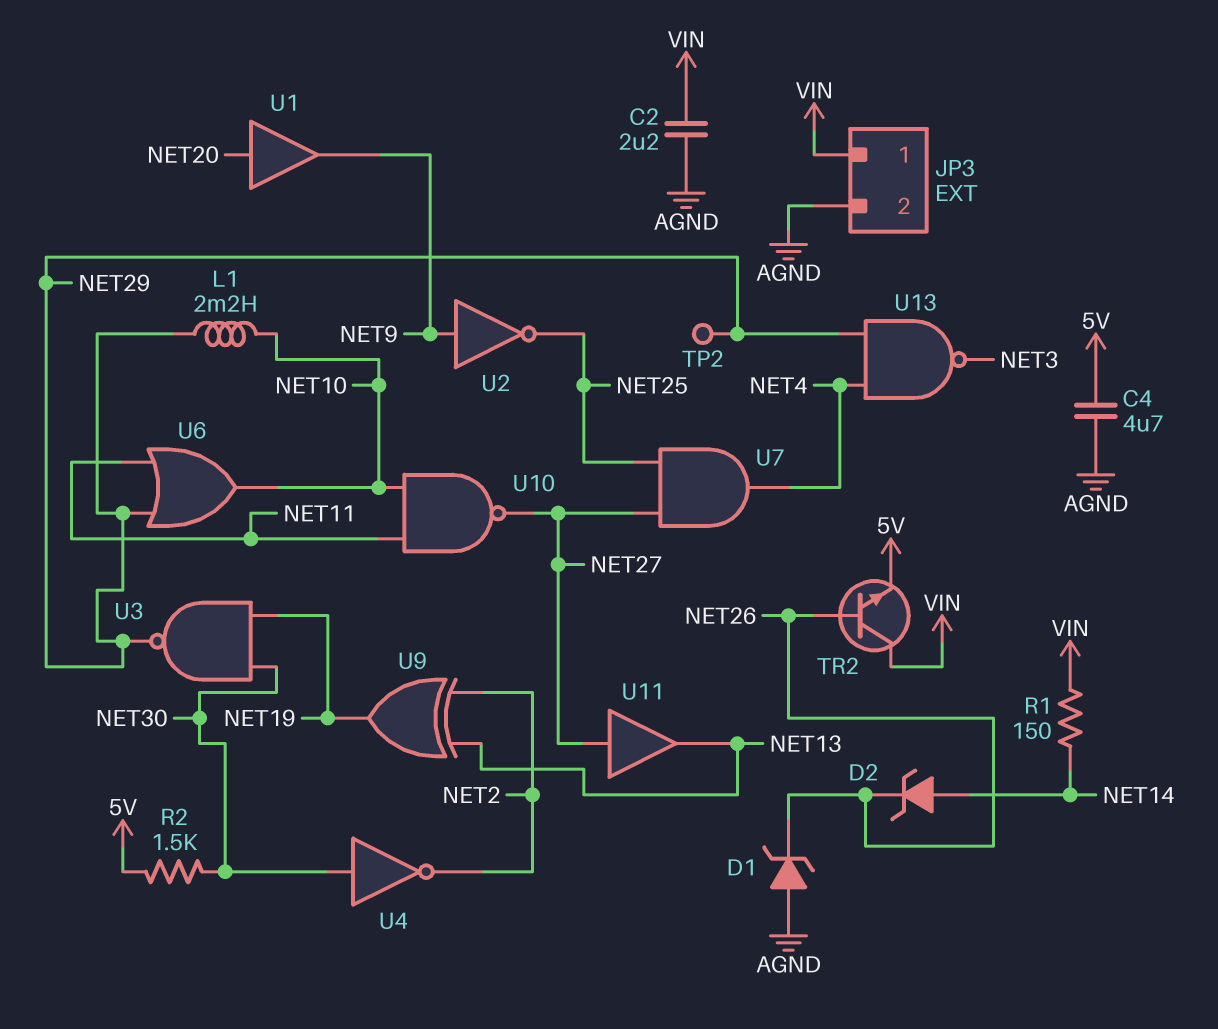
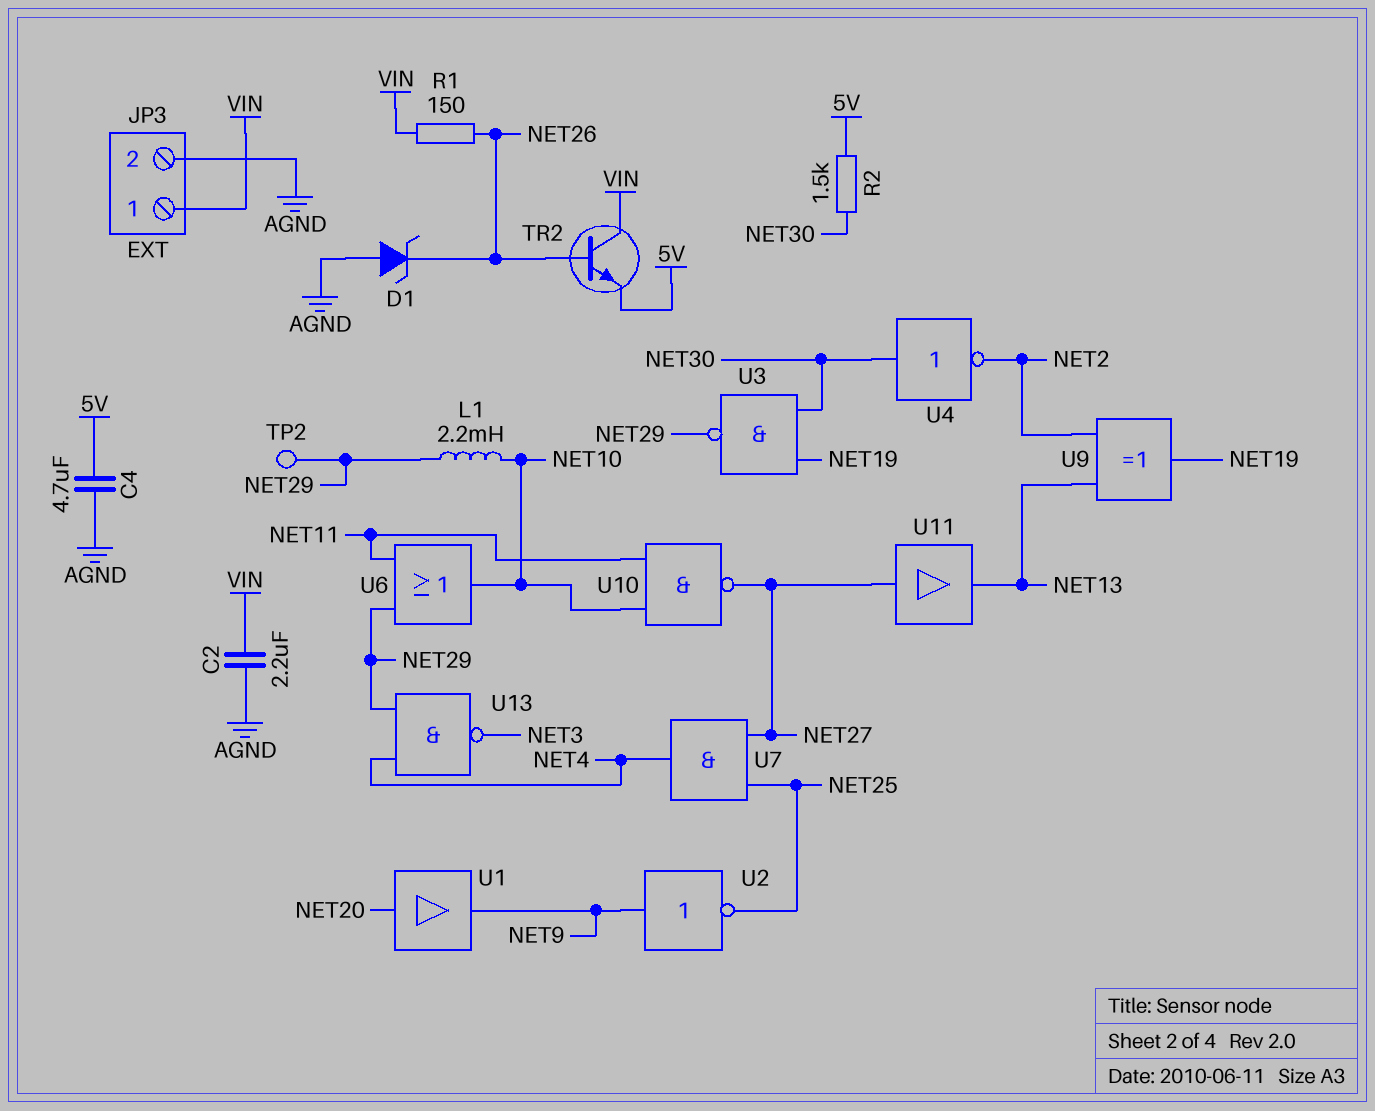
D2: zener (A NET14, K NET26) -> none
R1: 150 (NET14, VIN) -> 150 (NET26, VIN)

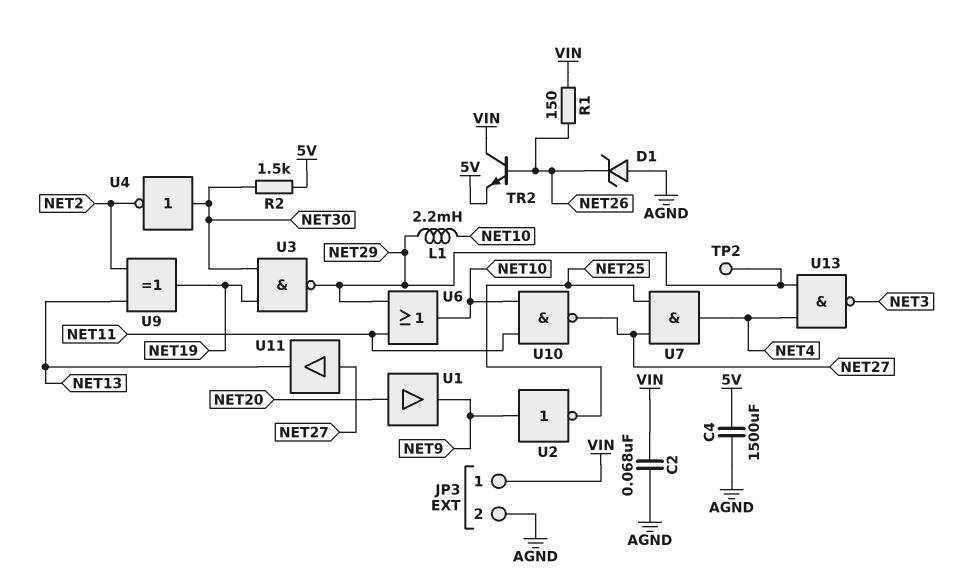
C2: 2.2uF (AGND, VIN) -> 68nF (AGND, VIN)
C4: 4.7uF (5V, AGND) -> 1500uF (5V, AGND)

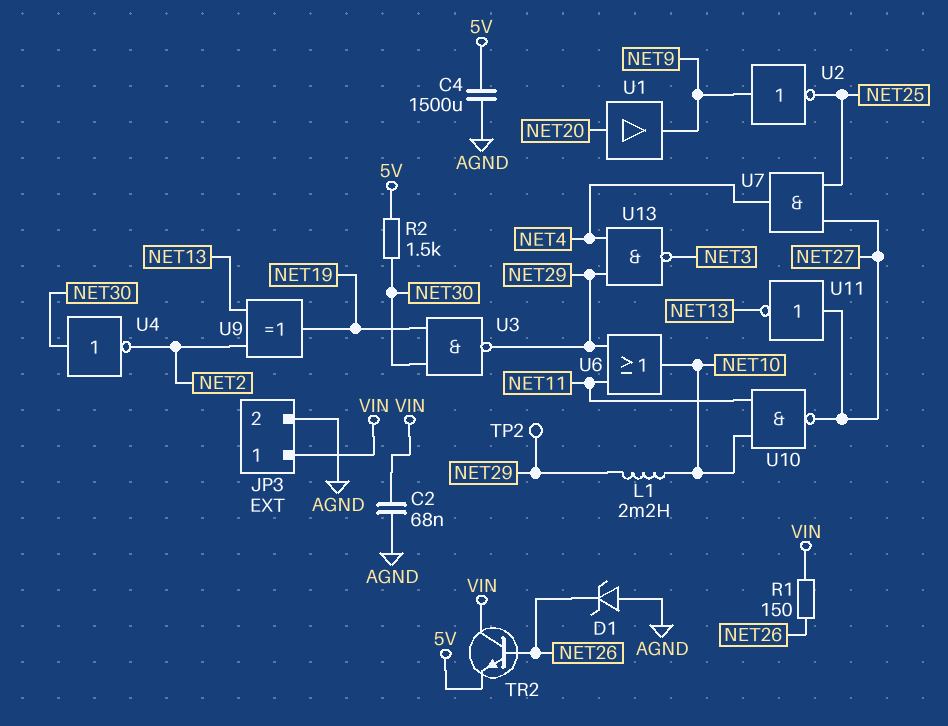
U11: buffer (in NET27, out NET13) -> NOT (in NET27, out NET13)

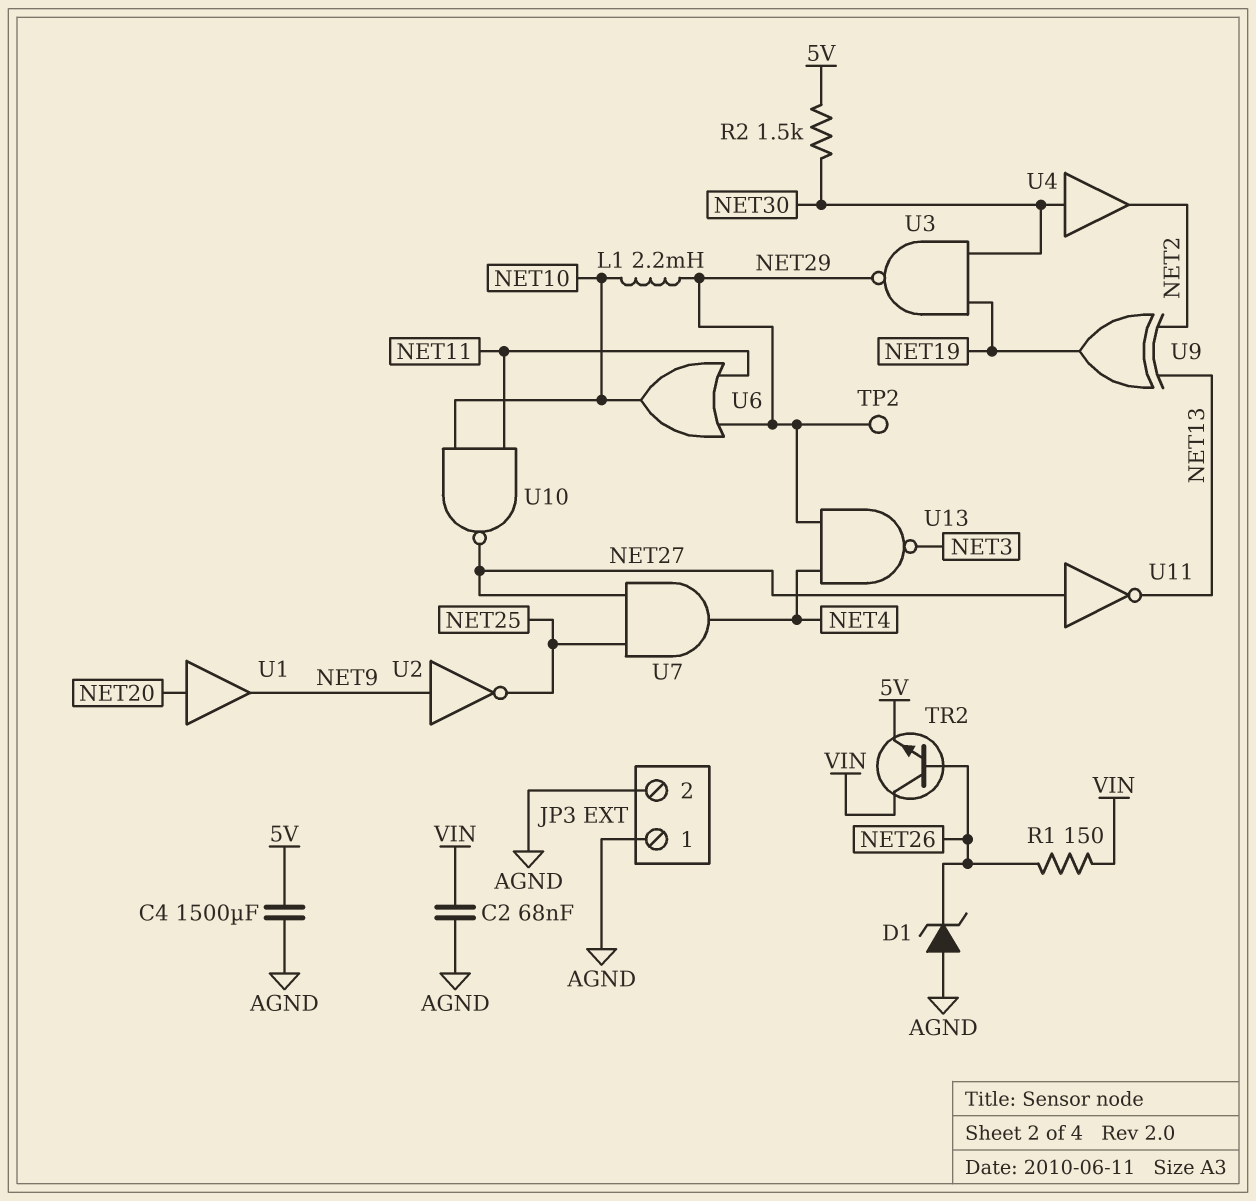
JP3 pin 1: VIN -> AGND
U4: NOT (in NET30, out NET2) -> buffer (in NET30, out NET2)

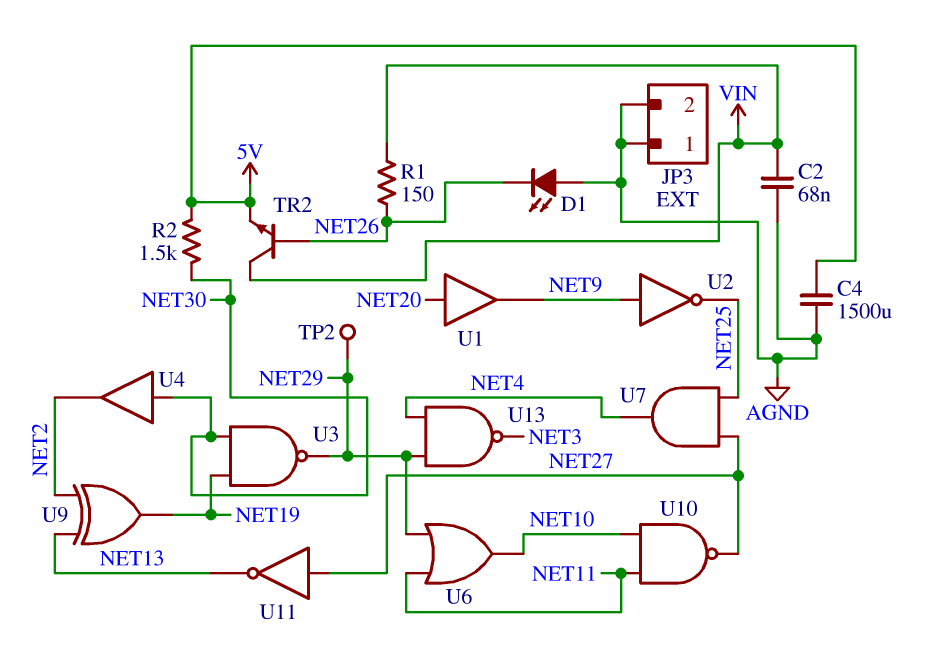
D1: zener (A AGND, K NET26) -> LED (A AGND, K NET26)
L1: 2.2mH (NET10, NET29) -> none

